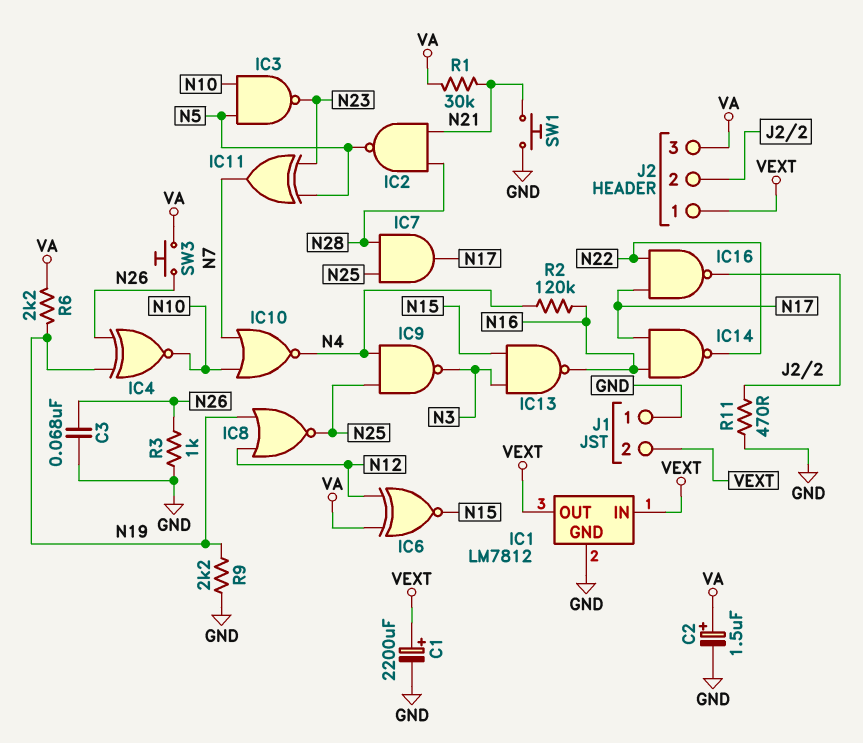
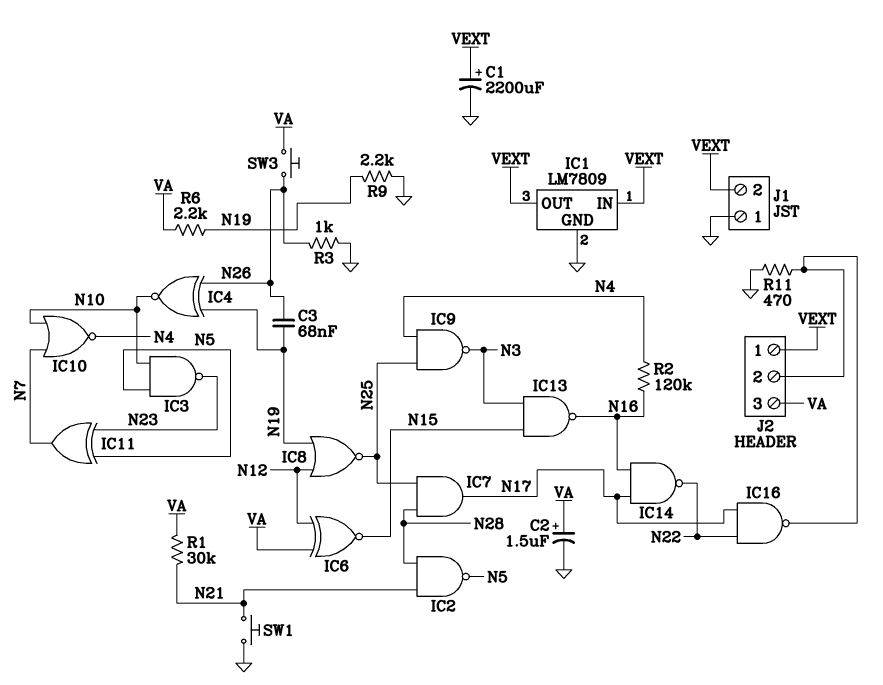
C3: 68nF (GND, N26) -> 68nF (N19, N26)
IC1: LM7812 -> LM7809

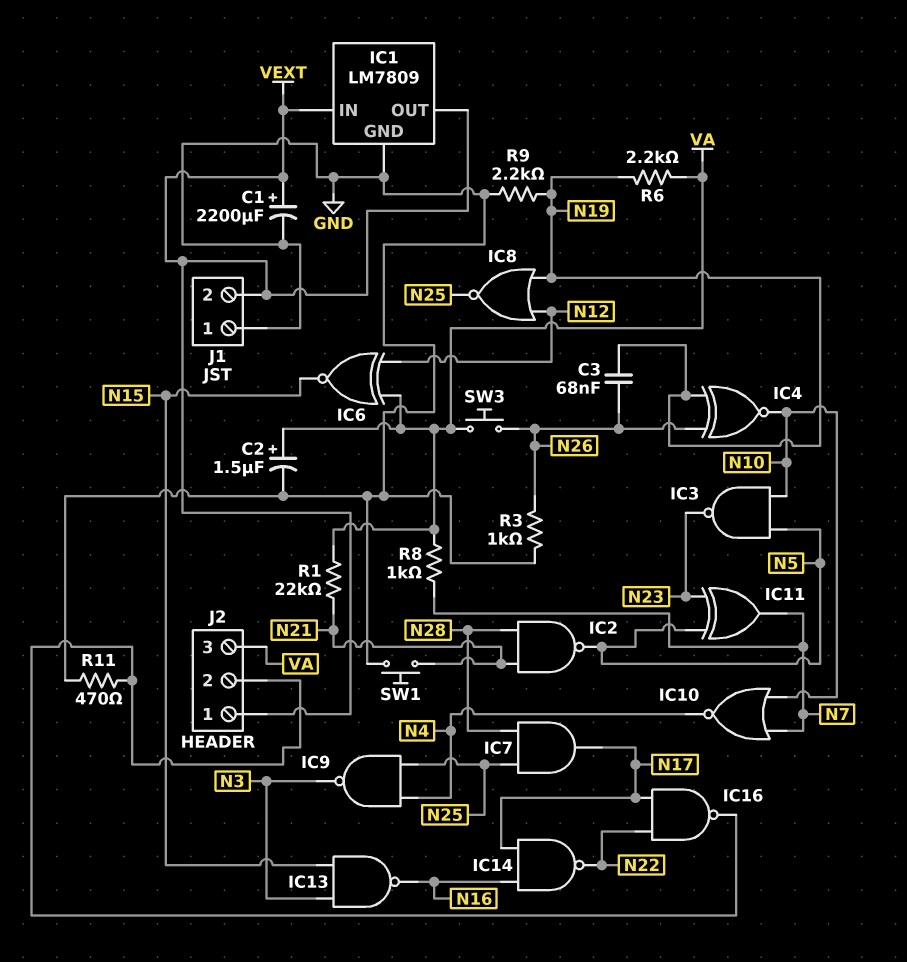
R1: 30k (N21, VA) -> 22k (N21, VA)
R2: 120k (N4, N16) -> none
R8: none -> 1k (N7, VA)

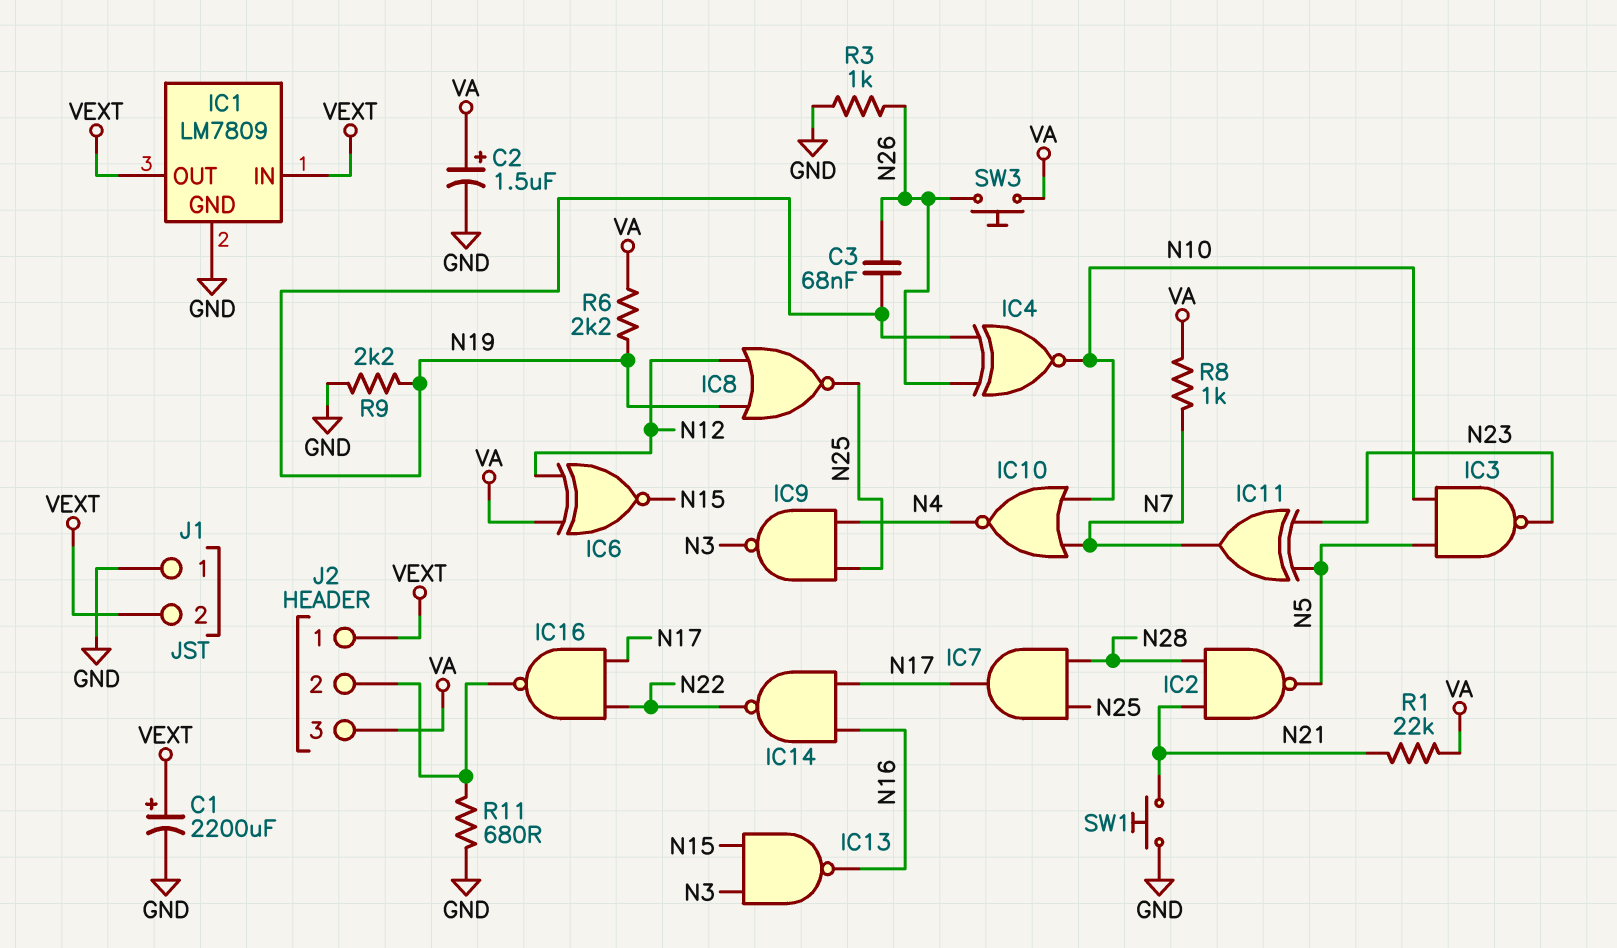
R11: 470 (GND, J2/2) -> 680 (GND, J2/2)

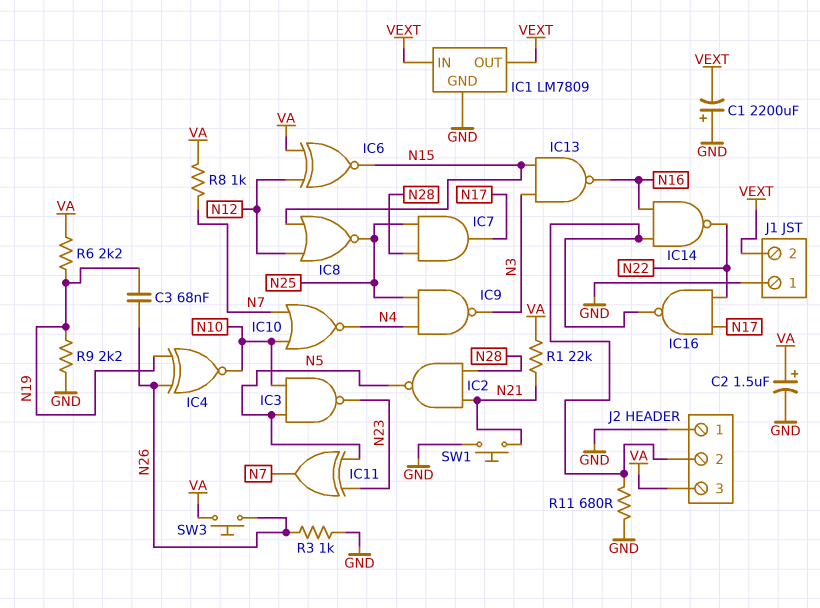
C1: 2200uF (plus VEXT, minus GND) -> 2200uF (plus GND, minus VEXT)
IC8: NOR (in N12, in N19, out N25) -> NOR (in N12, in N15, out N25)
IC14: NAND (in N16, in N17, out N22) -> NAND (in J2/2, in N16, out N22)
J2 pin 1: VEXT -> GND

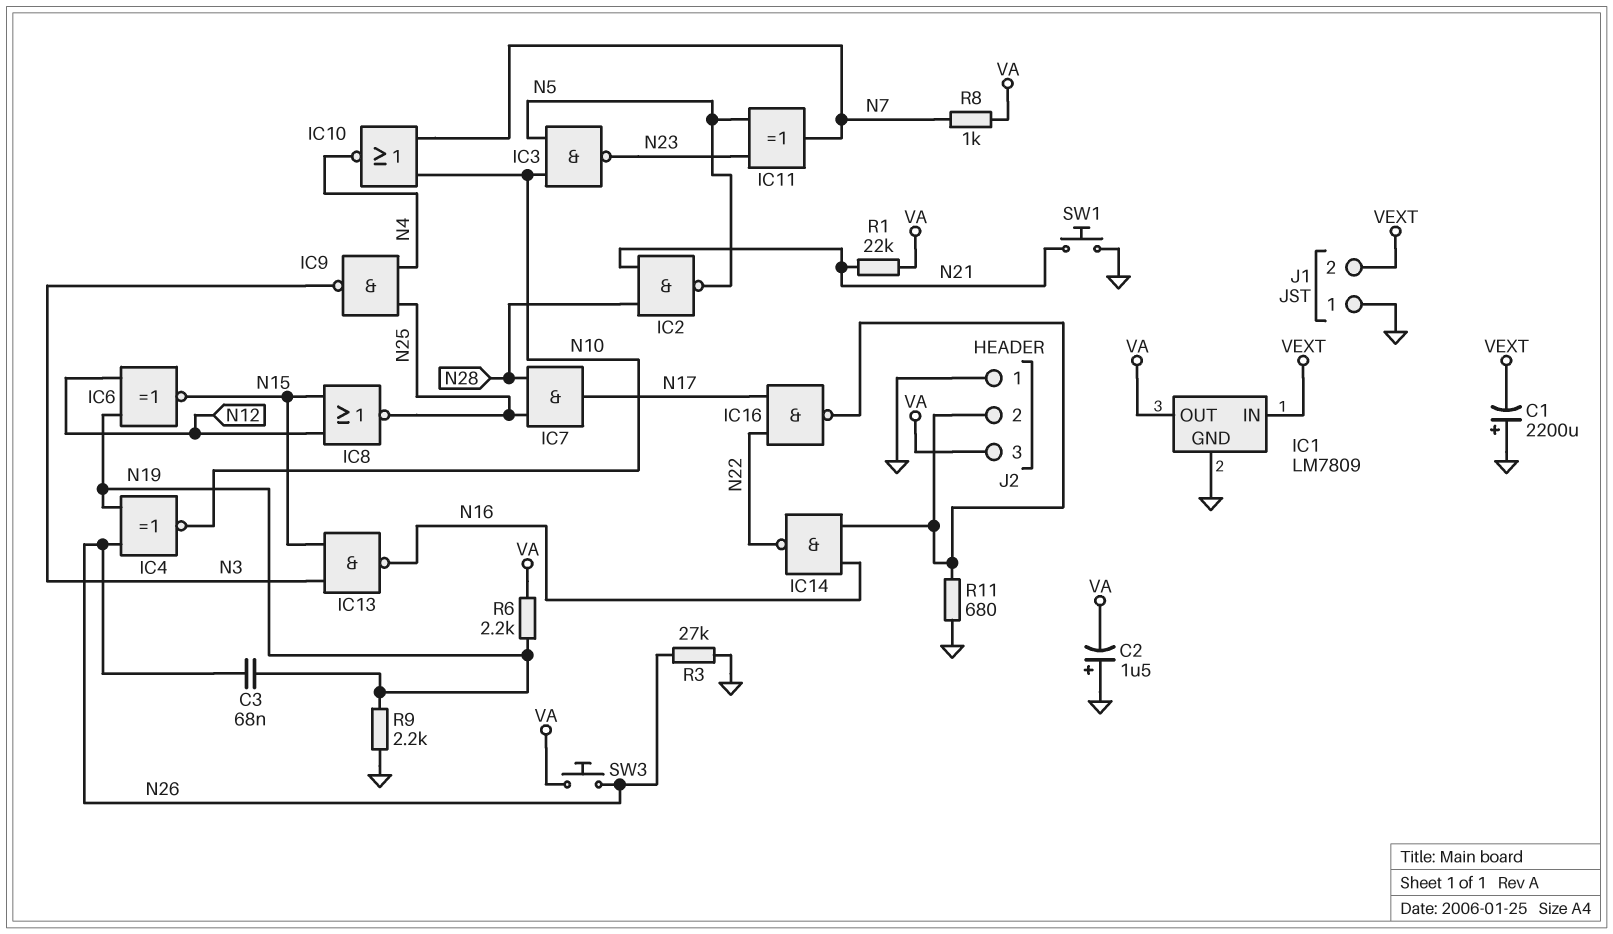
C2: 1.5uF (plus VA, minus GND) -> 1.5uF (plus GND, minus VA)
IC1 pin OUT: VEXT -> VA
IC6: XNOR (in N12, in VA, out N15) -> XNOR (in N12, in N19, out N15)
R3: 1k (GND, N26) -> 27k (GND, N26)

